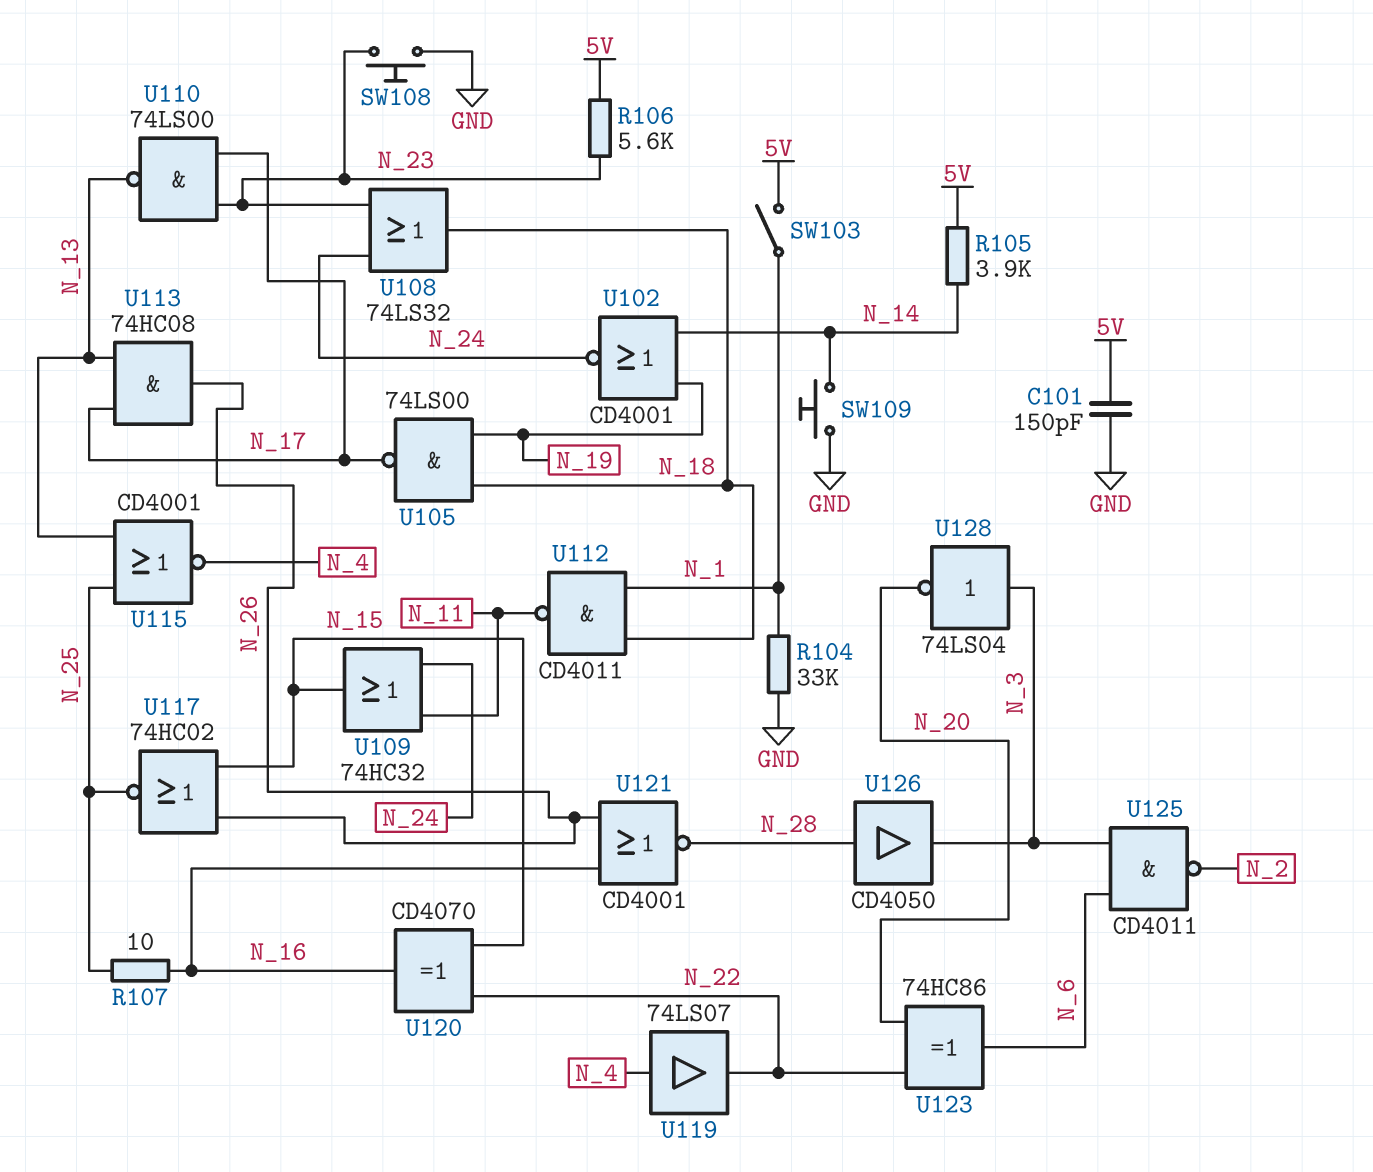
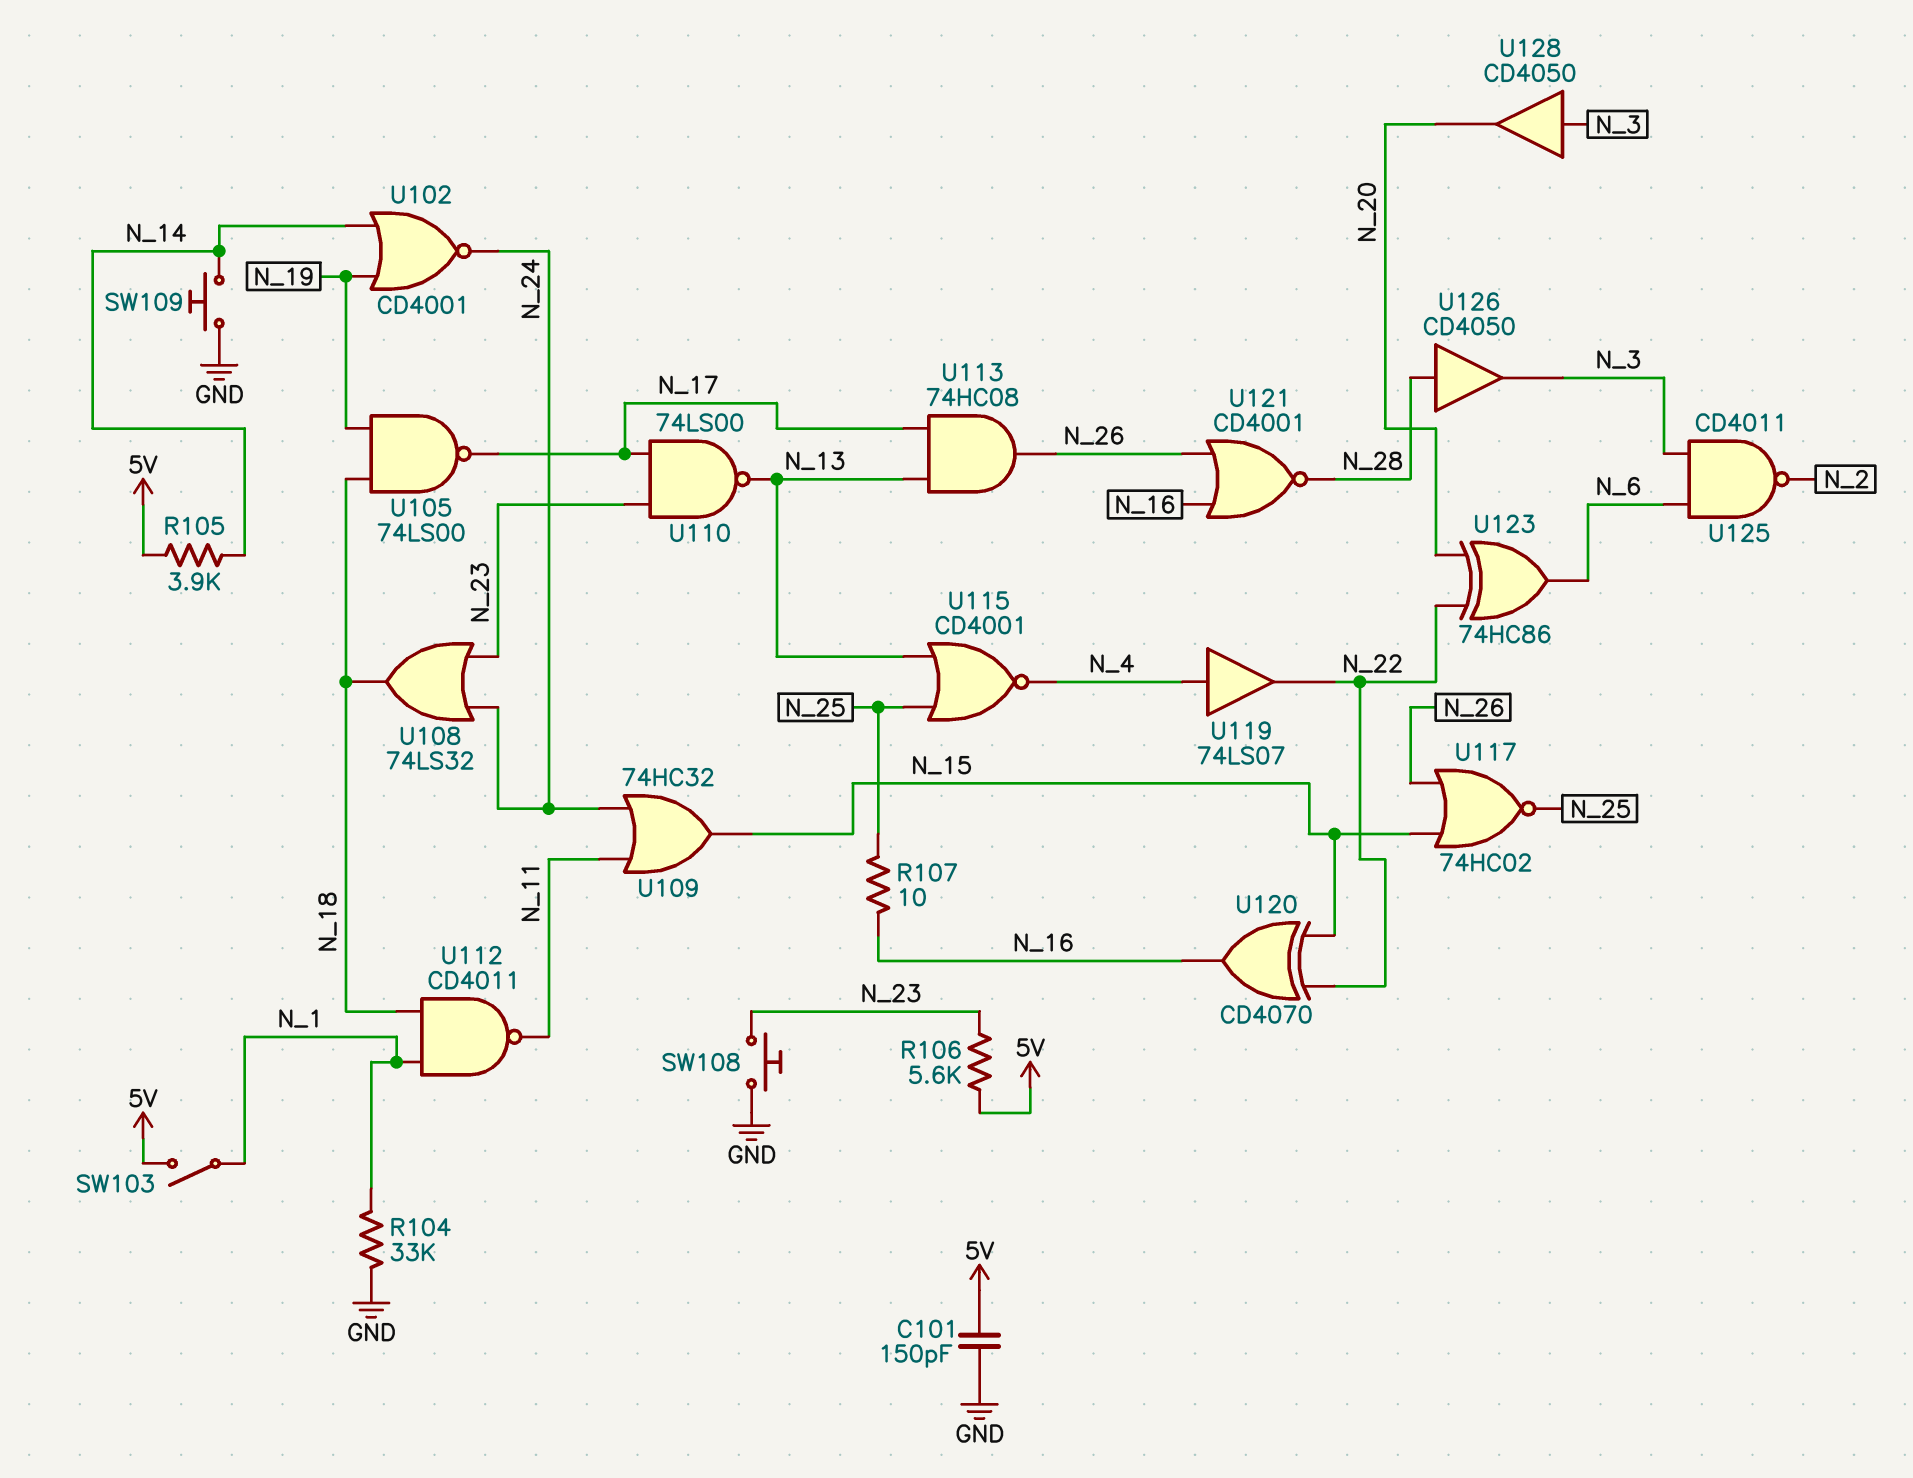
U128: NOT 74LS04 (in N_3, out N_20) -> buffer CD4050 (in N_3, out N_20)

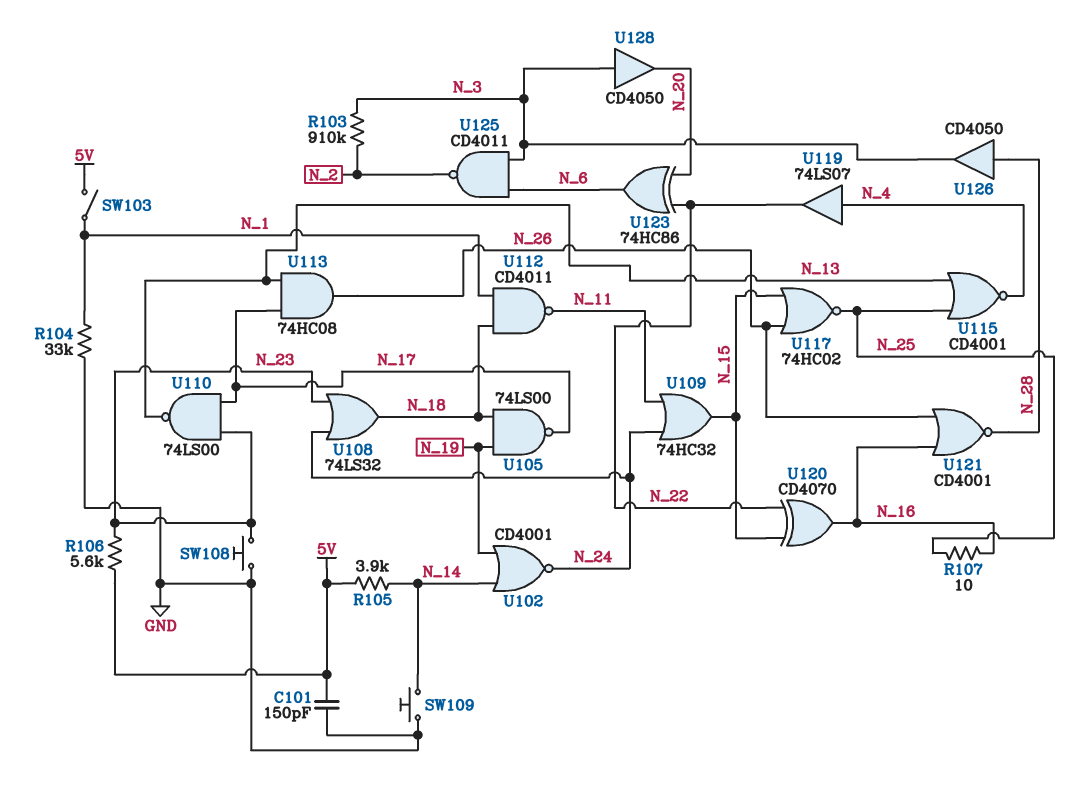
R103: none -> 910k (N_2, N_3)

